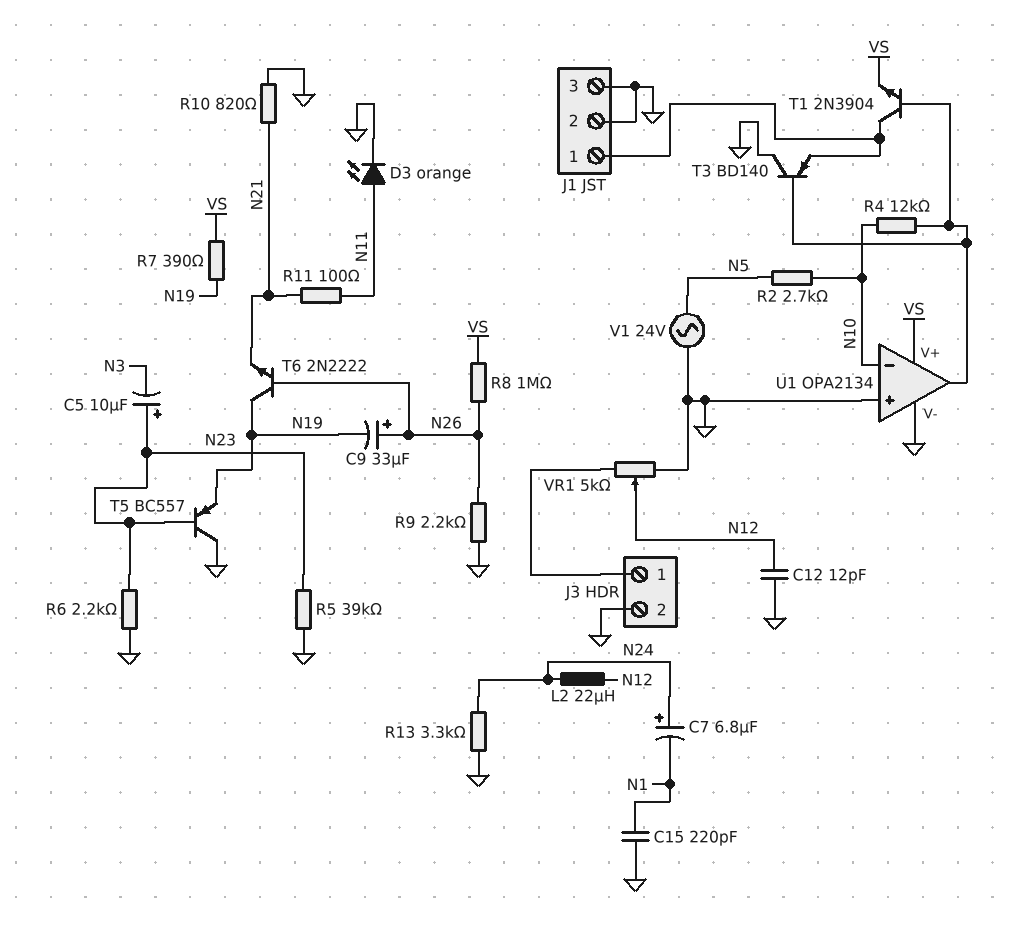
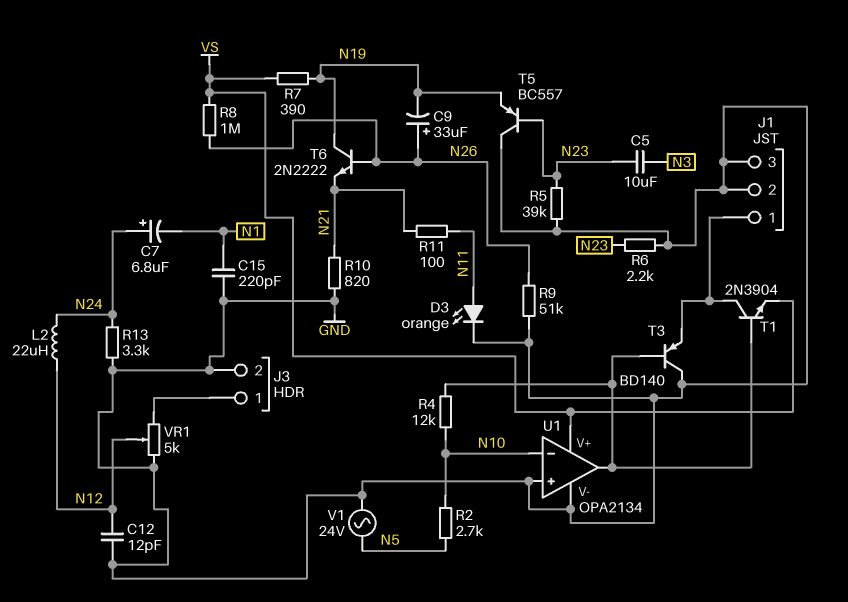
C5: 10uF (plus N23, minus N3) -> 10uF (N3, N23)
R9: 2.2k (GND, N26) -> 51k (GND, N26)

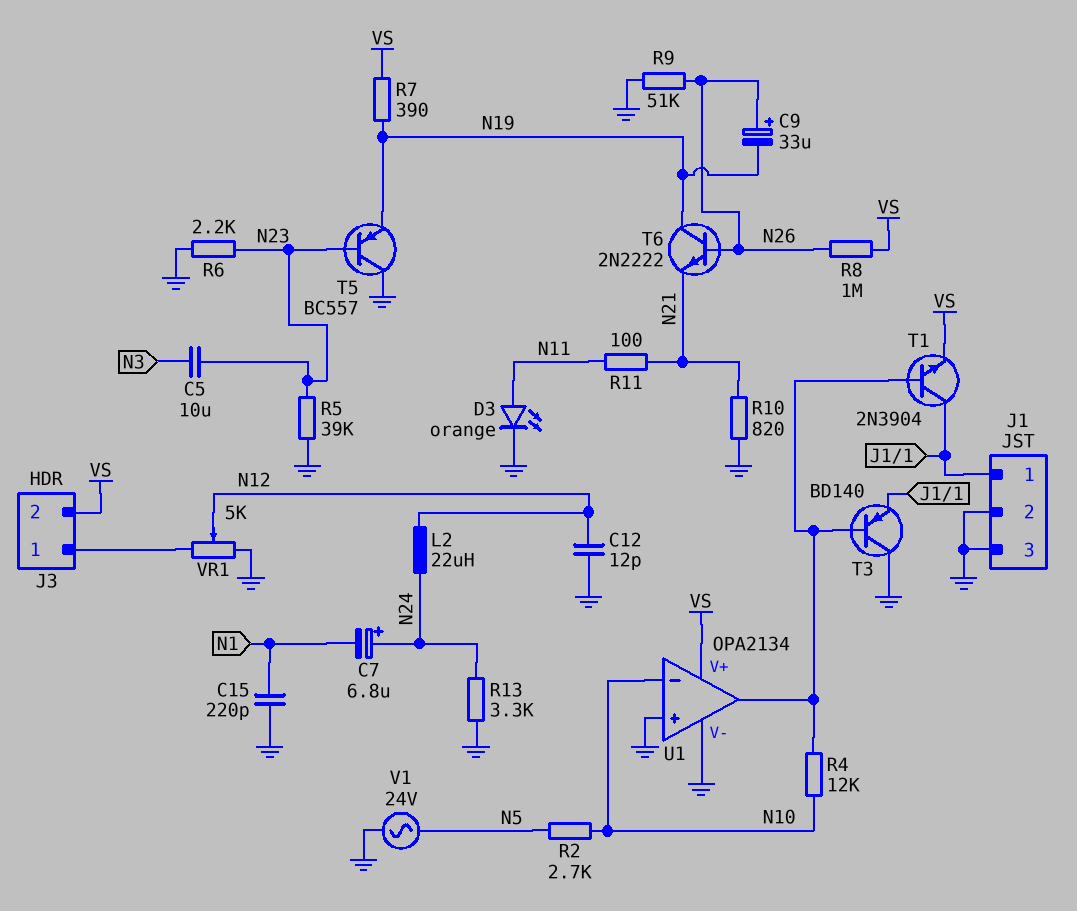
J3 pin 2: GND -> VS

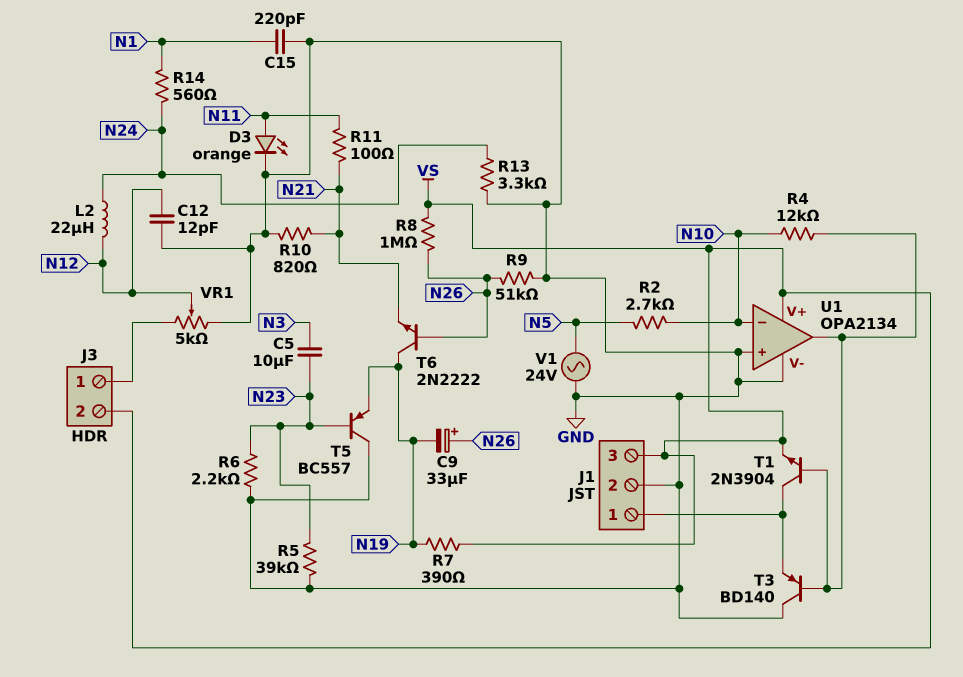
C7: 6.8uF (plus N24, minus N1) -> none
J1 pin 3: GND -> VS
R14: none -> 560 (N1, N24)

